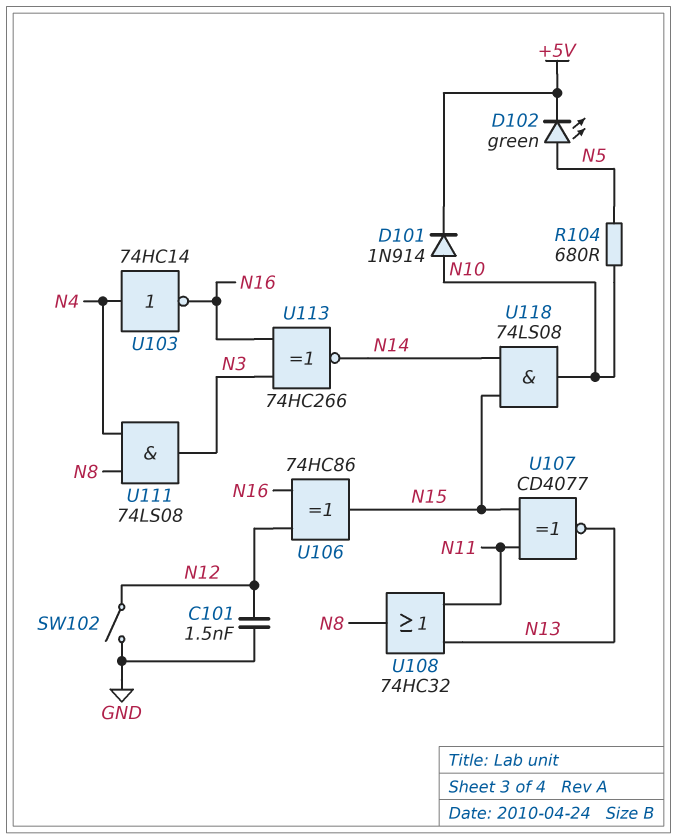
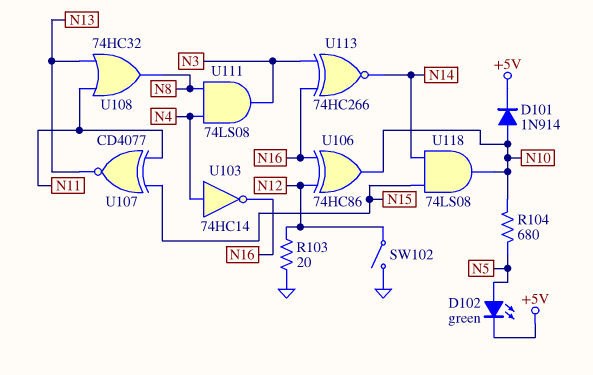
C101: 1.5nF (GND, N12) -> none
R103: none -> 20 (GND, N12)
U106: XOR 74HC86 (in N12, in N16, out N15) -> XOR 74HC86 (in N12, in N16, out N10)

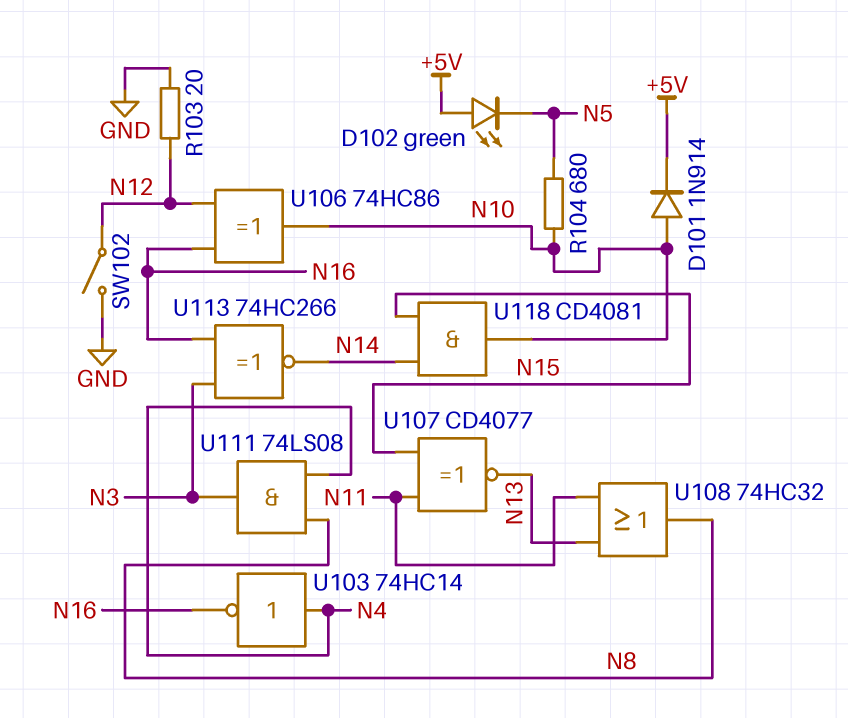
D102: LED green (A N5, K +5V) -> LED green (A +5V, K N5)
U118: AND 74LS08 (in N14, in N15, out N10) -> AND CD4081 (in N14, in N15, out N10)

